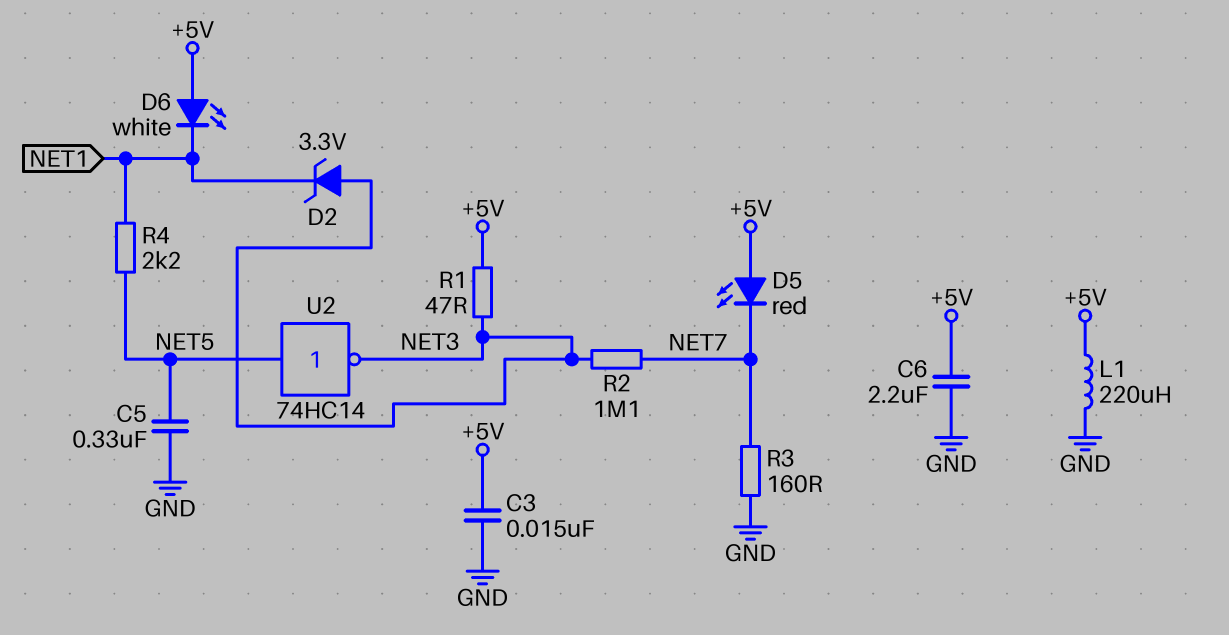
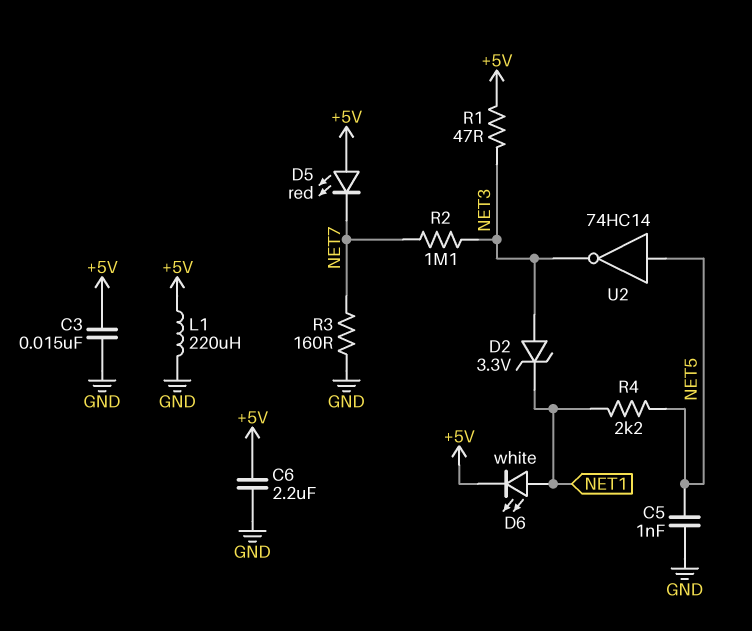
C5: 330nF (GND, NET5) -> 1nF (GND, NET5)
D6: LED white (A +5V, K NET1) -> LED white (A NET1, K +5V)

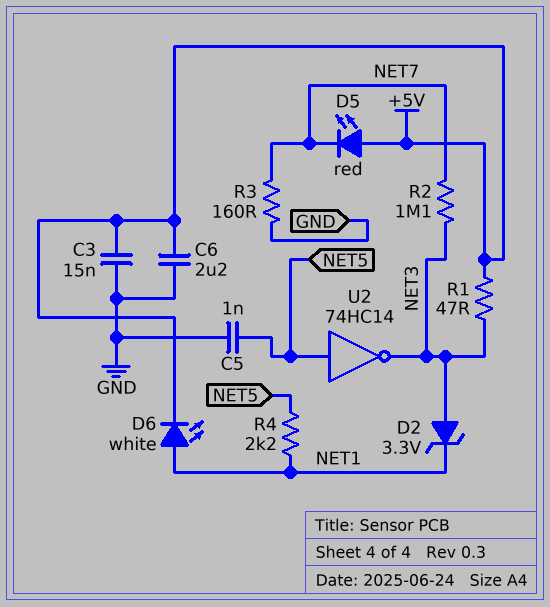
L1: 220uH (+5V, GND) -> none

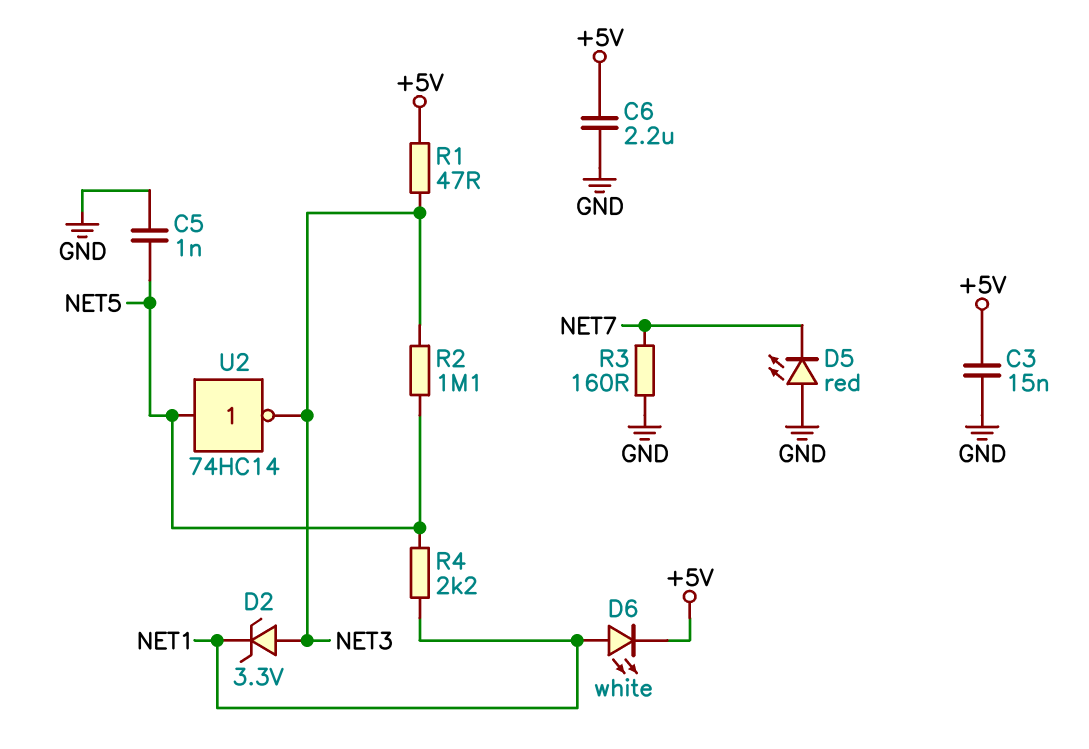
D5: LED red (A +5V, K NET7) -> LED red (A GND, K NET7)
R2: 1.1M (NET3, NET7) -> 1.1M (NET3, NET5)

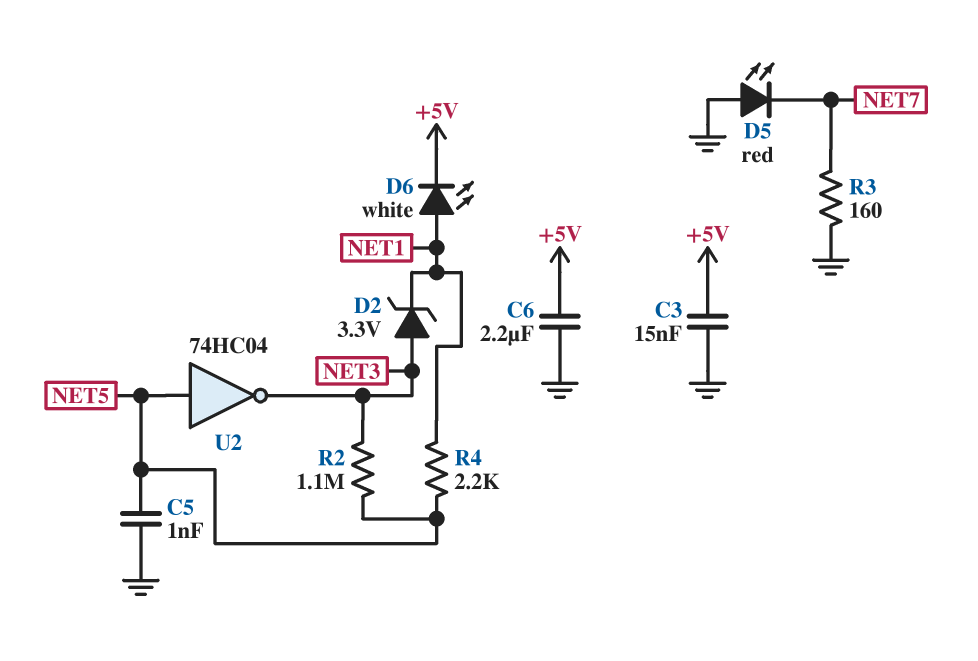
R1: 47 (+5V, NET3) -> none
U2: NOT 74HC14 (in NET5, out NET3) -> NOT 74HC04 (in NET5, out NET3)

